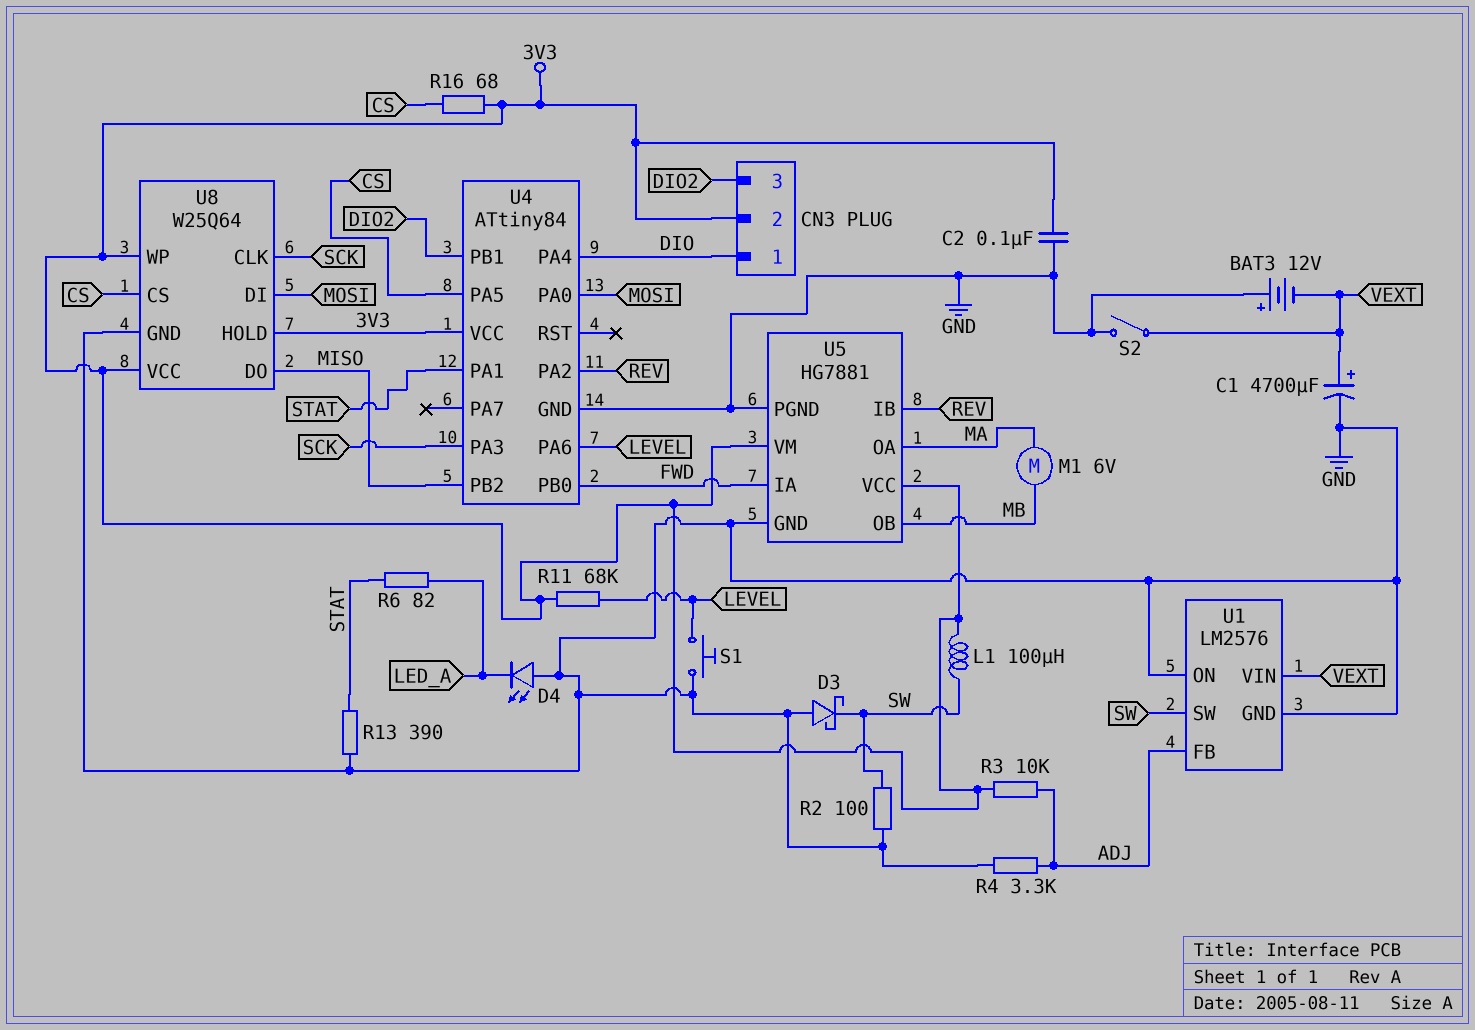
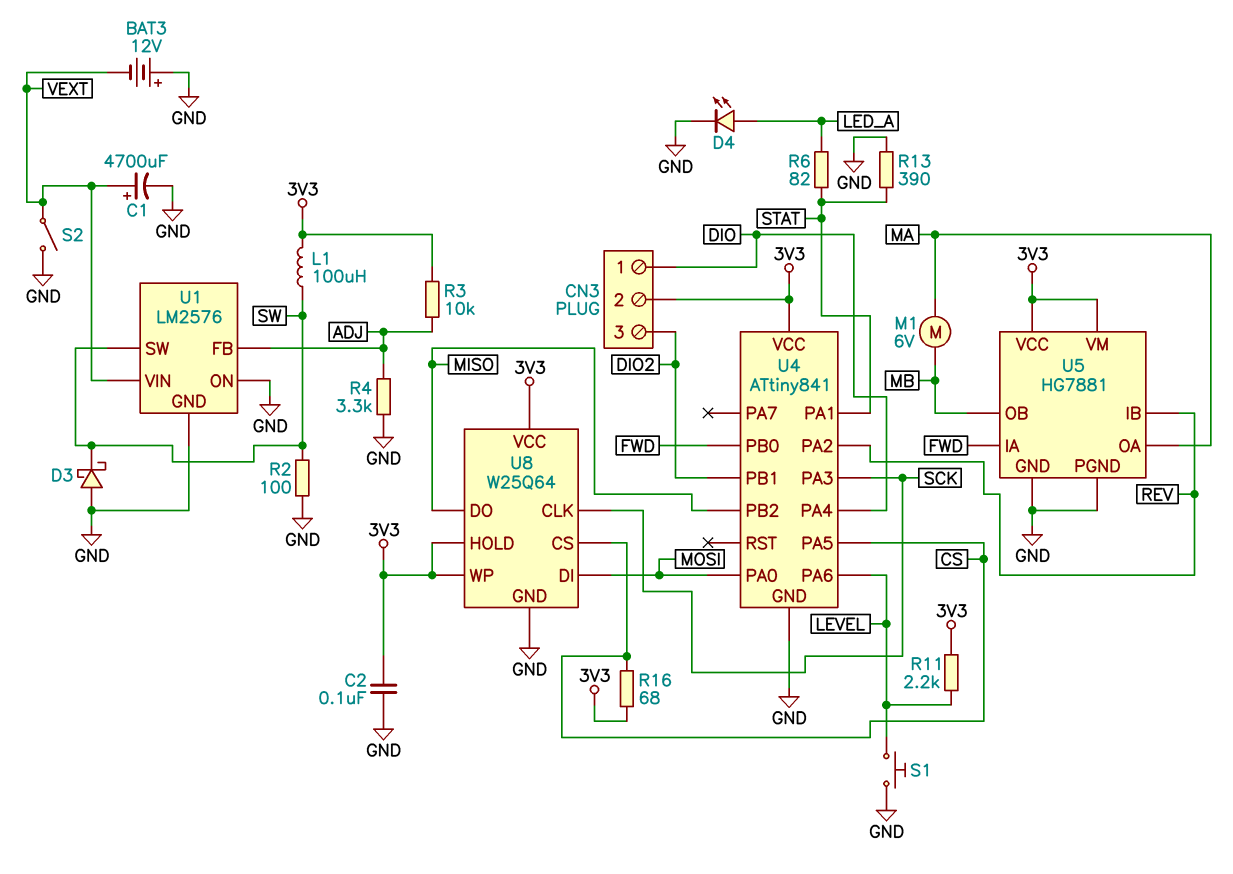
D4: LED (A GND, K LED_A) -> LED (A LED_A, K GND)
R11: 68k (3V3, LEVEL) -> 2.2k (3V3, LEVEL)
U4: ATtiny84 -> ATtiny841

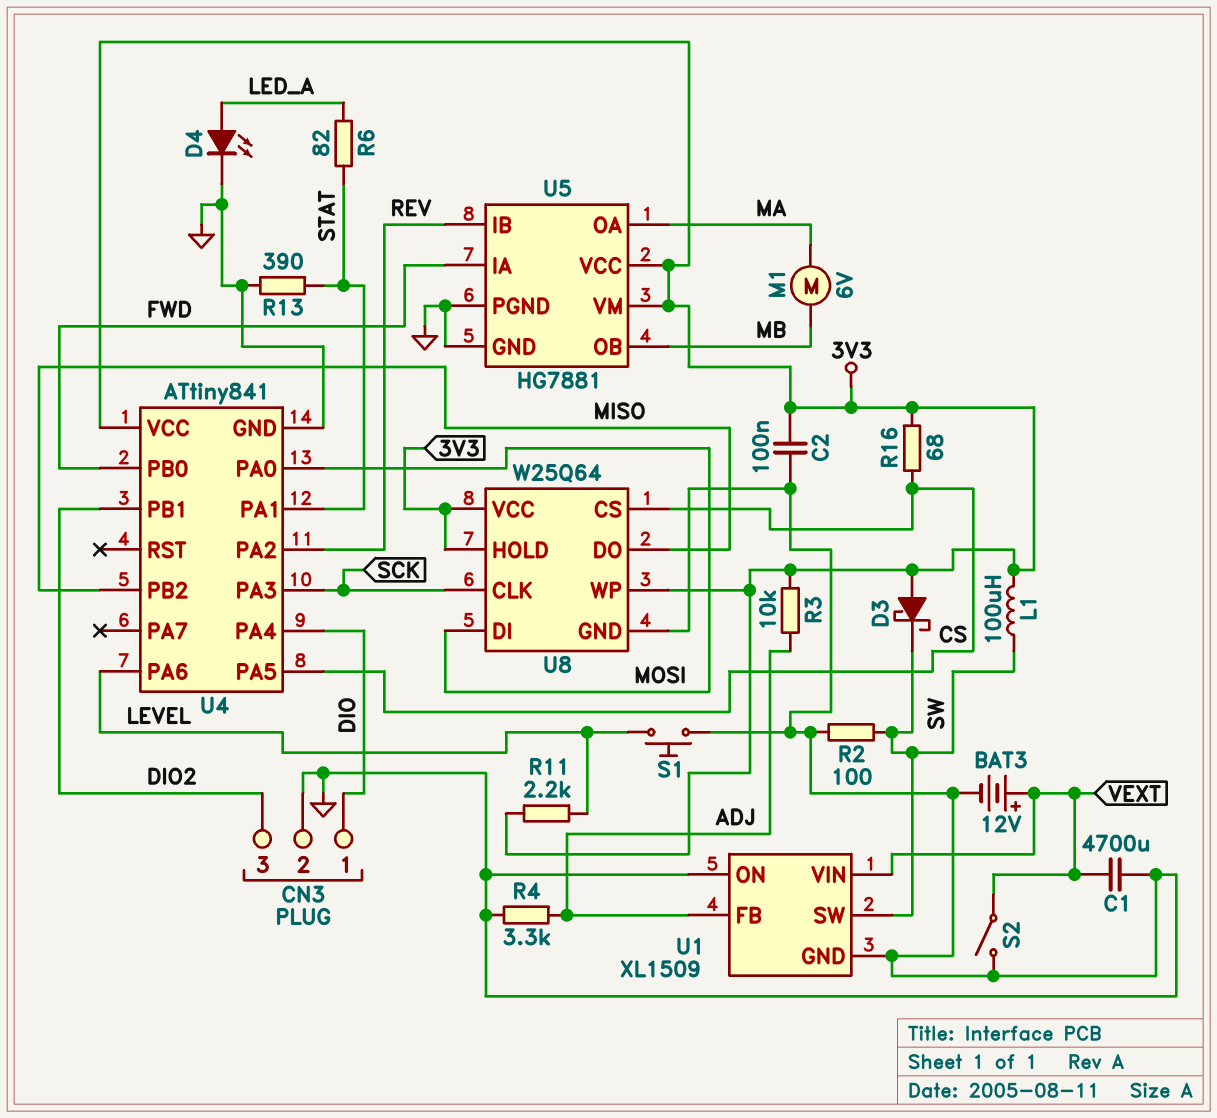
BAT3: 12V (plus GND, minus VEXT) -> 12V (plus VEXT, minus GND)
C1: 4700uF (plus VEXT, minus GND) -> 4700uF (GND, VEXT)
CN3 pin 2: 3V3 -> GND
D3: schottky (A GND, K SW) -> schottky (A 3V3, K SW)
U1: LM2576 -> XL1509

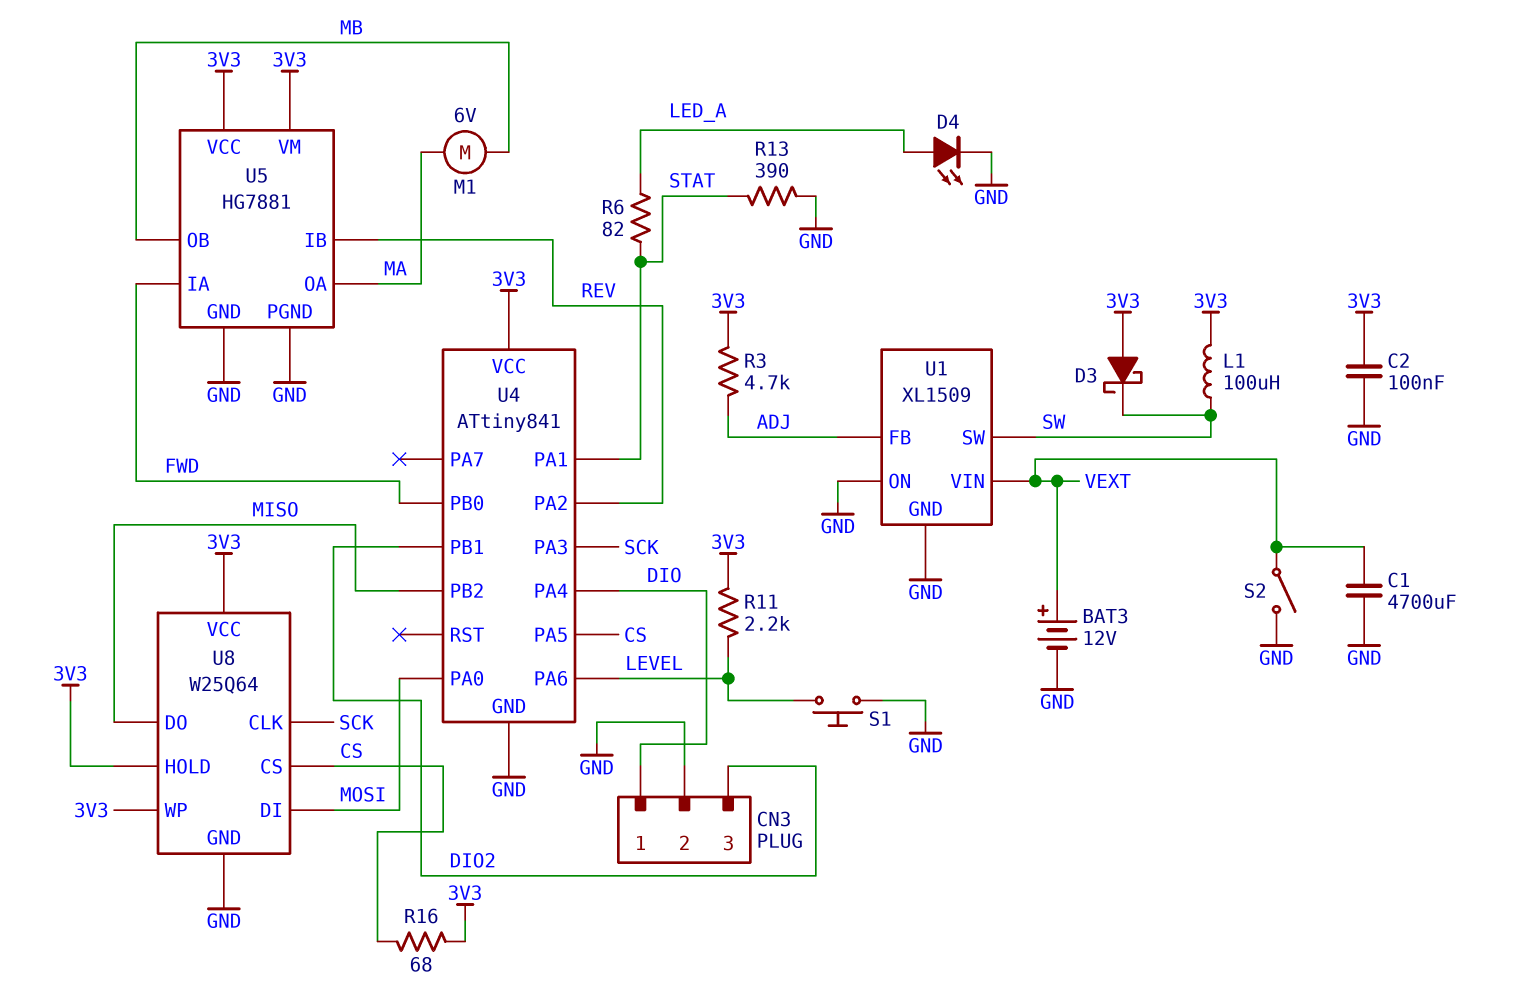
R2: 100 (GND, SW) -> none
R3: 10k (3V3, ADJ) -> 4.7k (3V3, ADJ)
R4: 3.3k (ADJ, GND) -> none

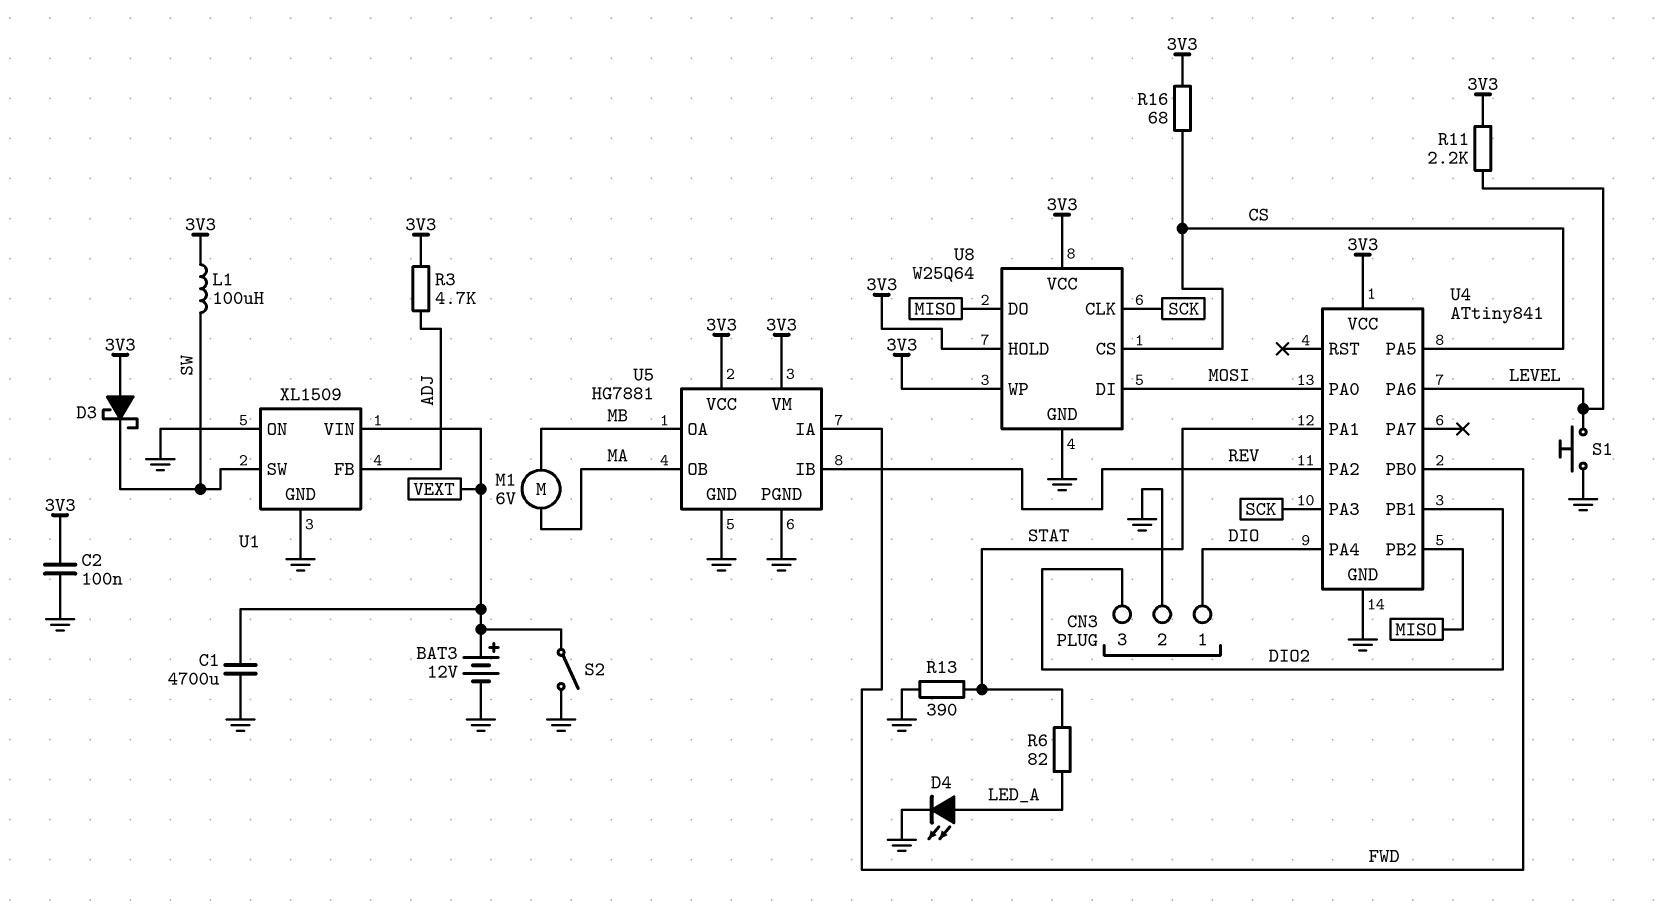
U5 pin OA: MA -> MB
U5 pin OB: MB -> MA

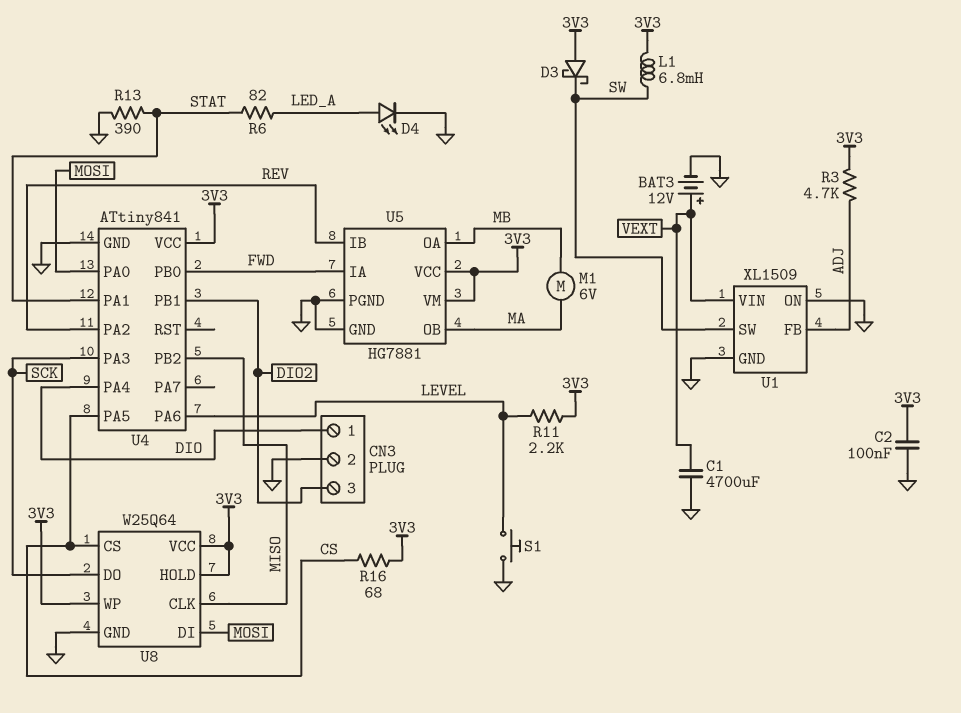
L1: 100uH (3V3, SW) -> 6.8mH (3V3, SW)
S2: switch (GND, VEXT) -> none
U8 pin CLK: SCK -> MISO
U8 pin DO: MISO -> SCK

